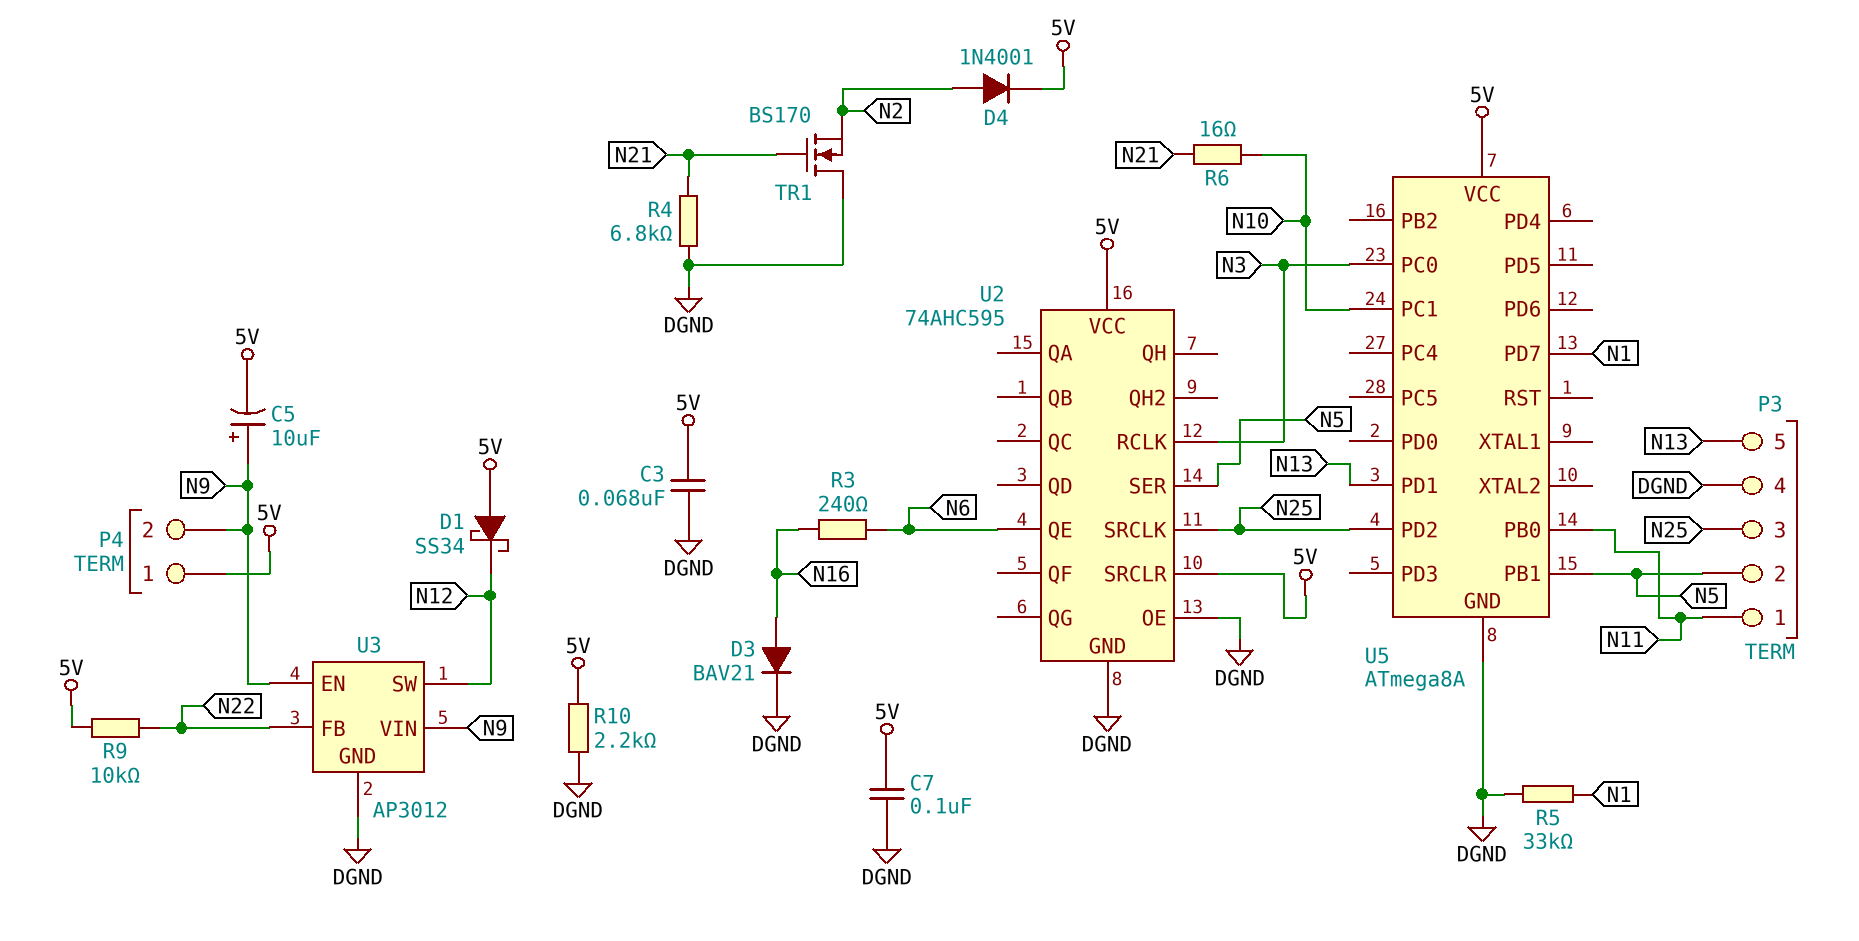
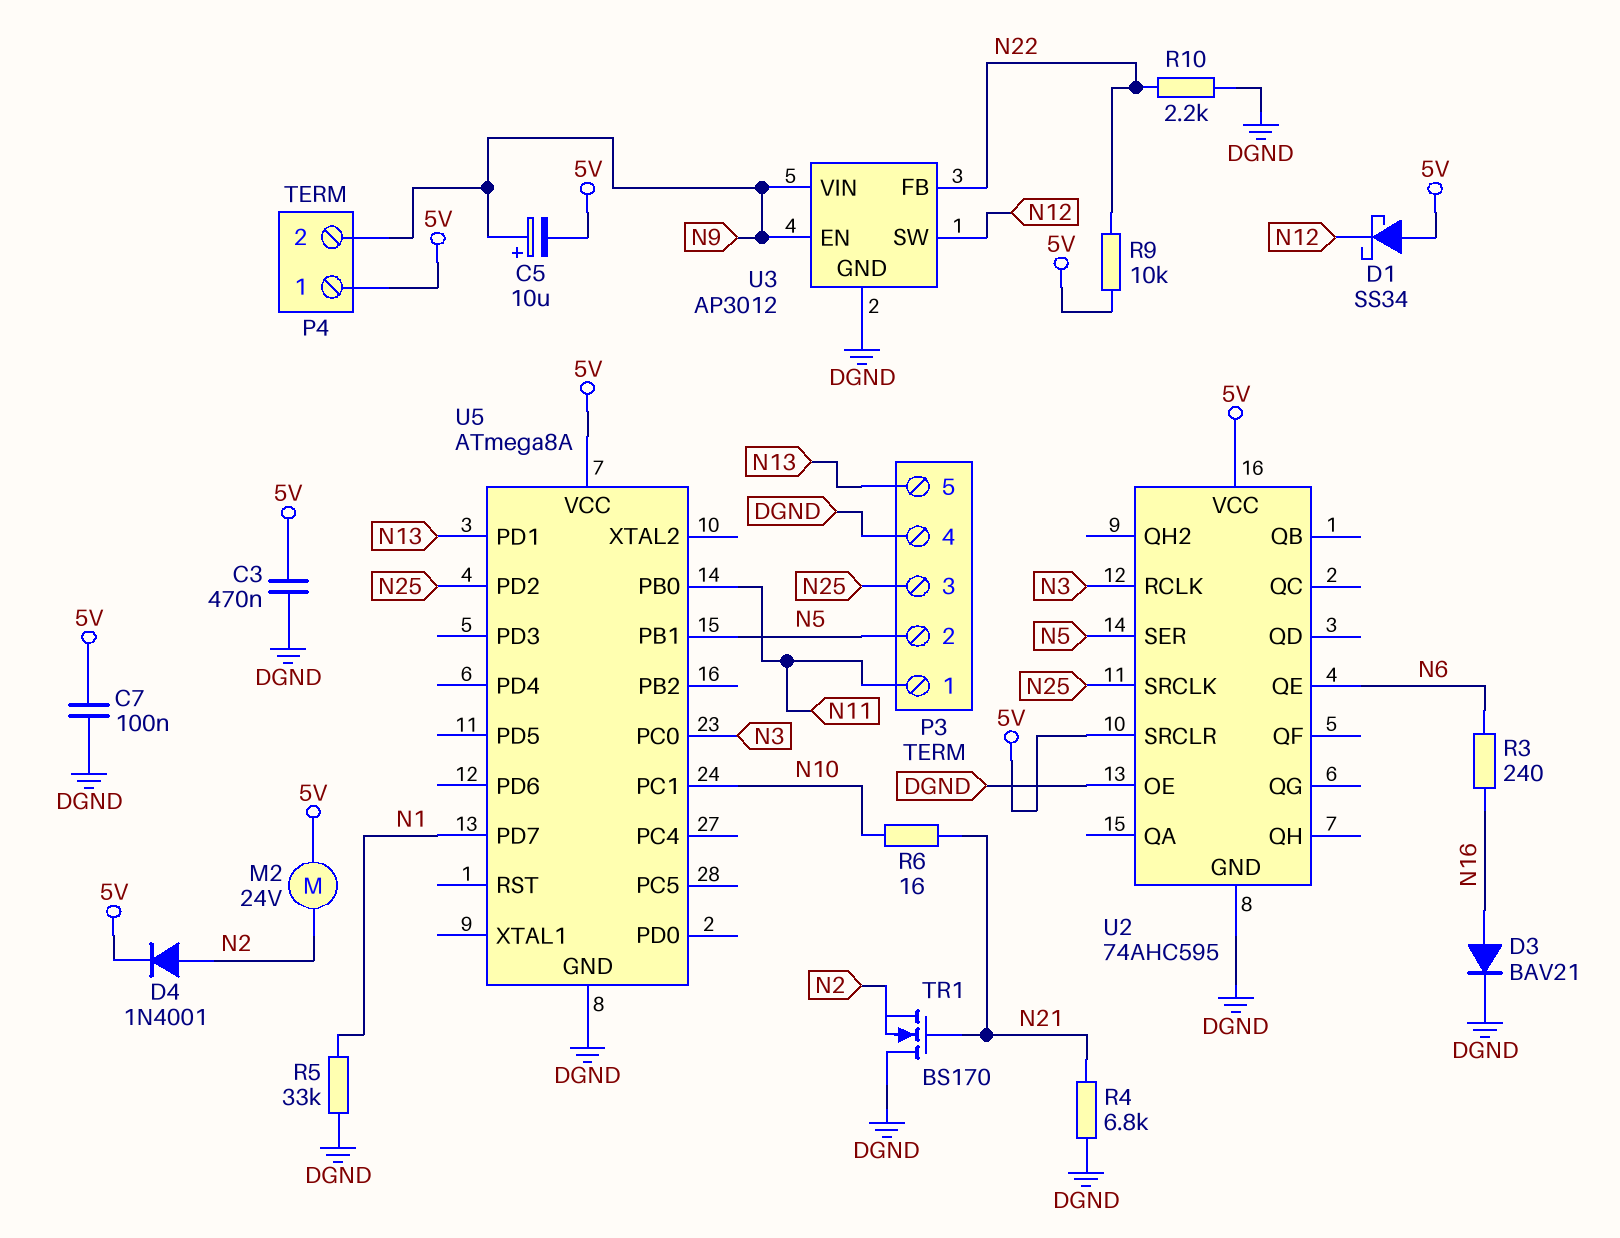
C3: 68nF (5V, DGND) -> 470nF (5V, DGND)
M2: none -> motor 24V (5V, N2)
R10: 2.2k (5V, DGND) -> 2.2k (DGND, N22)

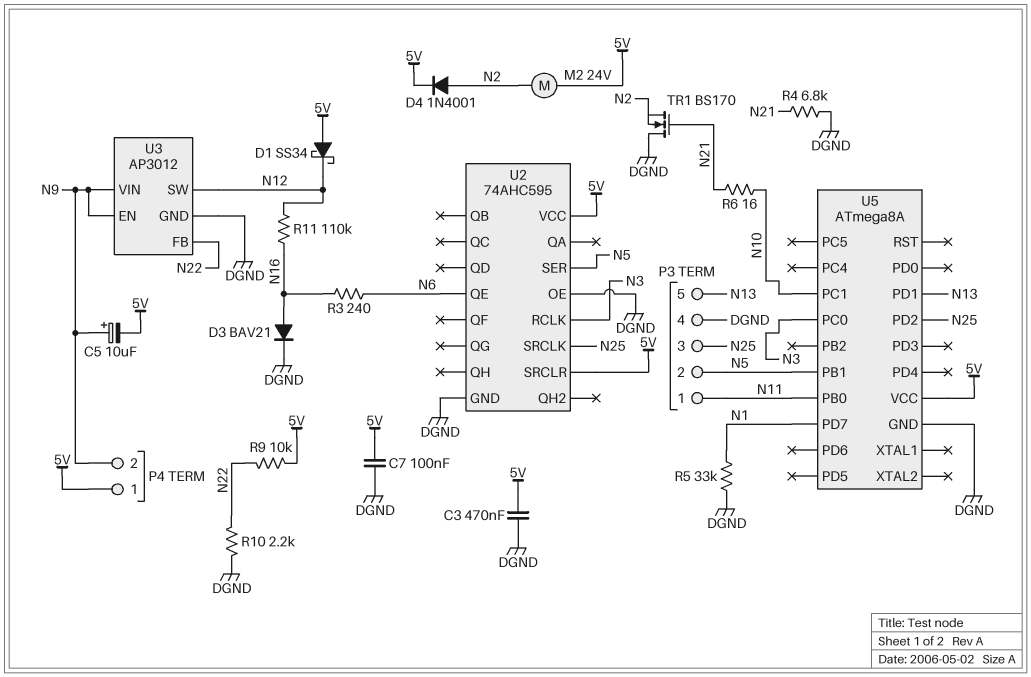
R11: none -> 110k (N12, N16)

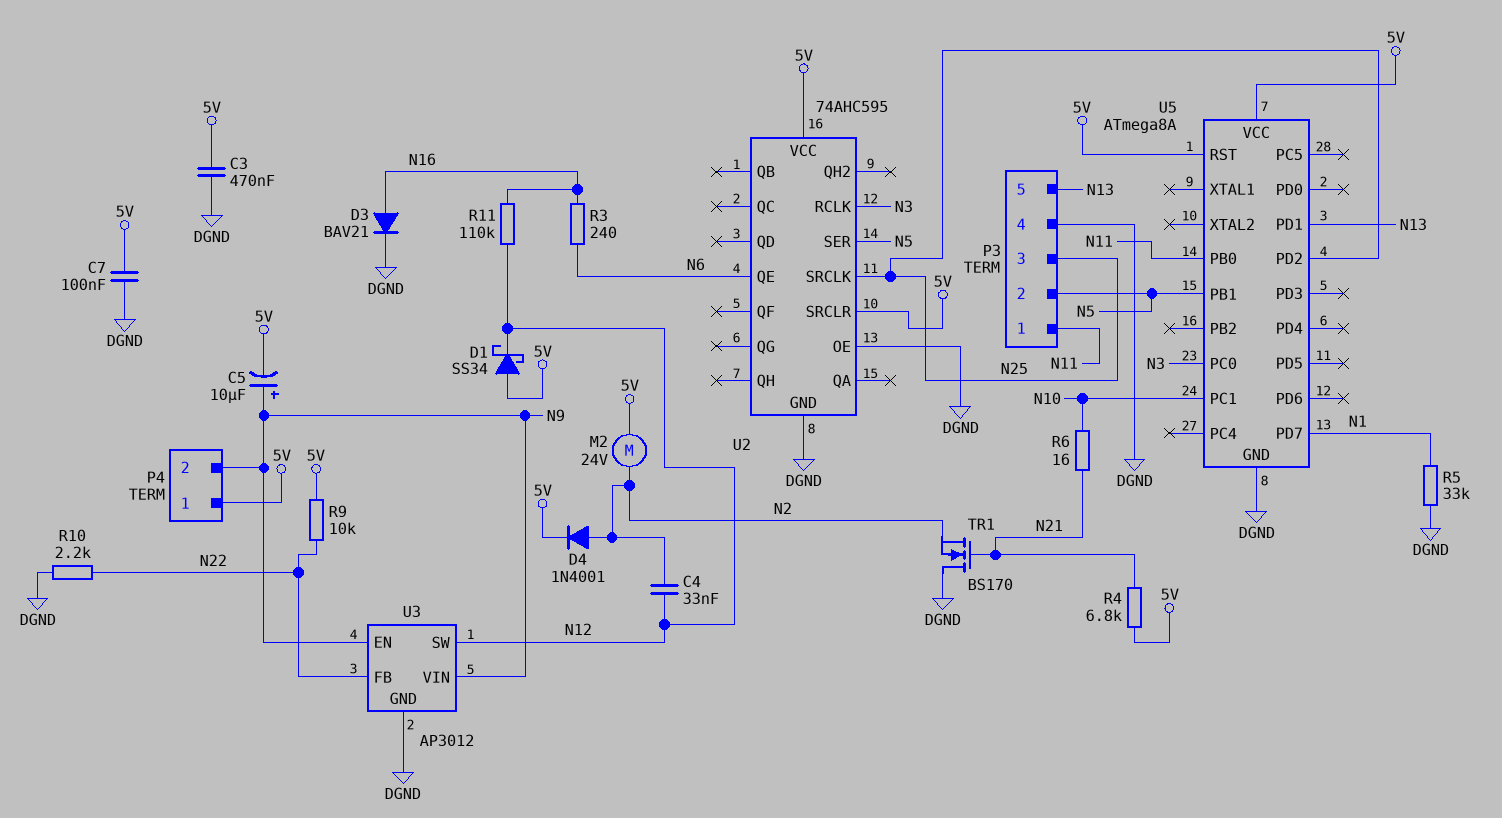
C4: none -> 33nF (N2, N12)
R4: 6.8k (DGND, N21) -> 6.8k (5V, N21)
U5 pin RST: none -> 5V

